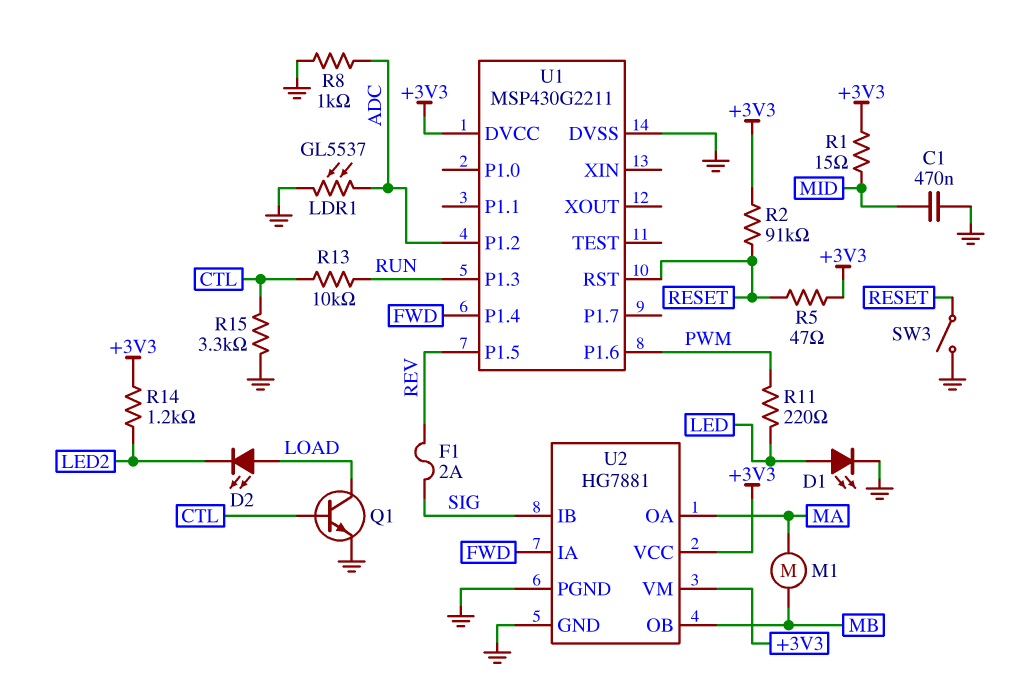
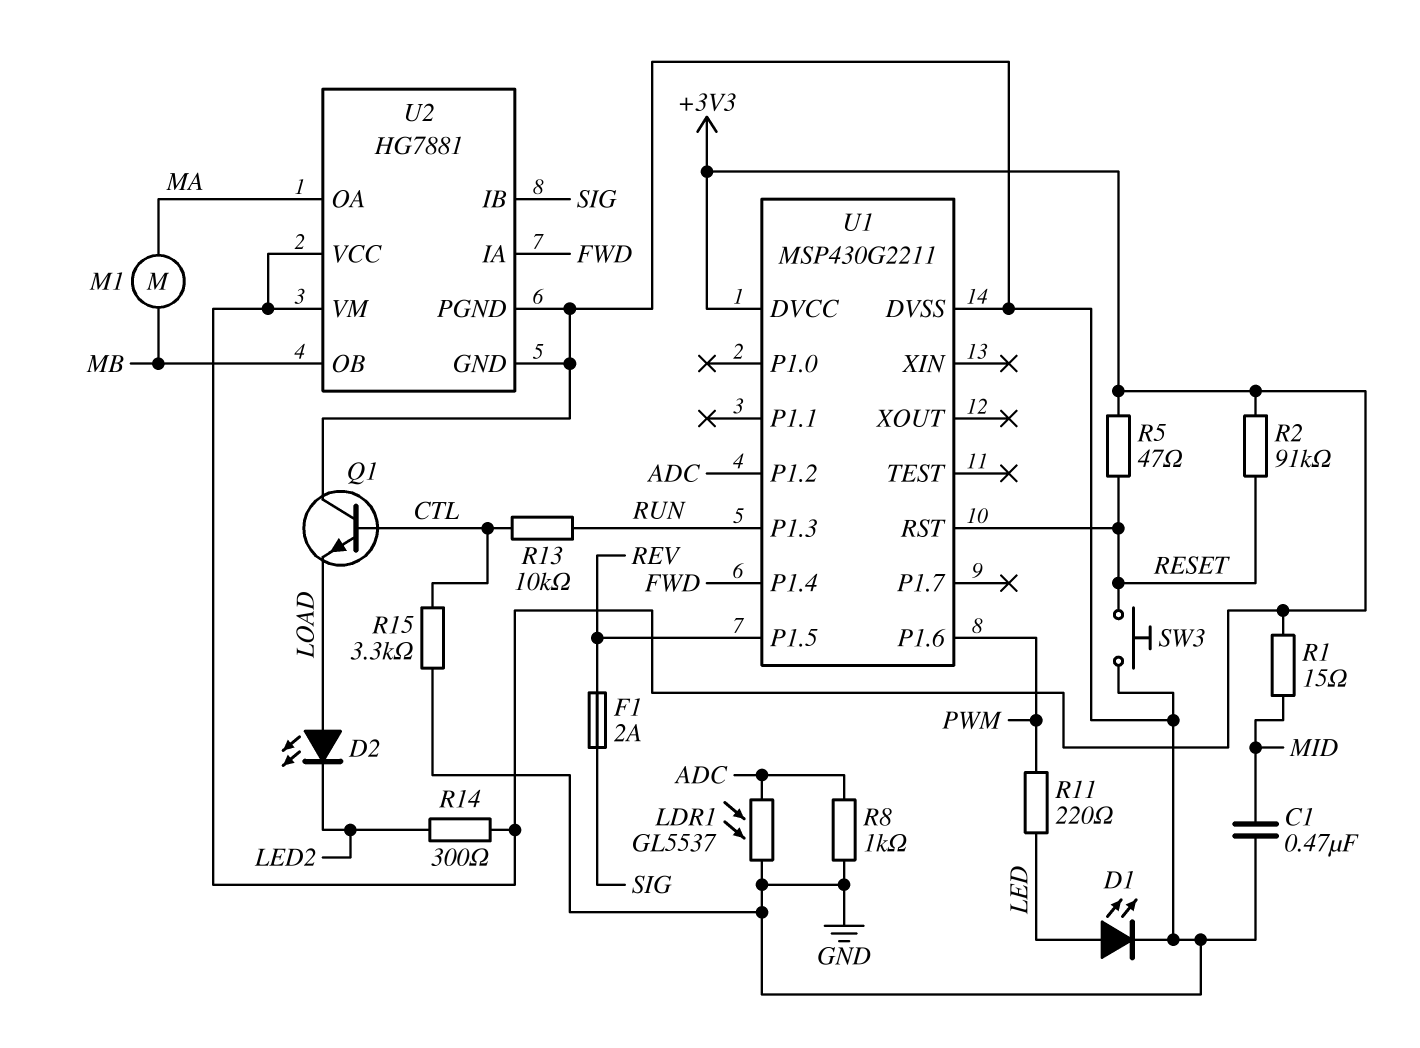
Q1: NPN (B CTL, C LOAD, E GND) -> NPN (B CTL, C GND, E LOAD)
R14: 1.2k (+3V3, LED2) -> 300 (+3V3, LED2)
SW3: switch (GND, RESET) -> button (GND, RESET)

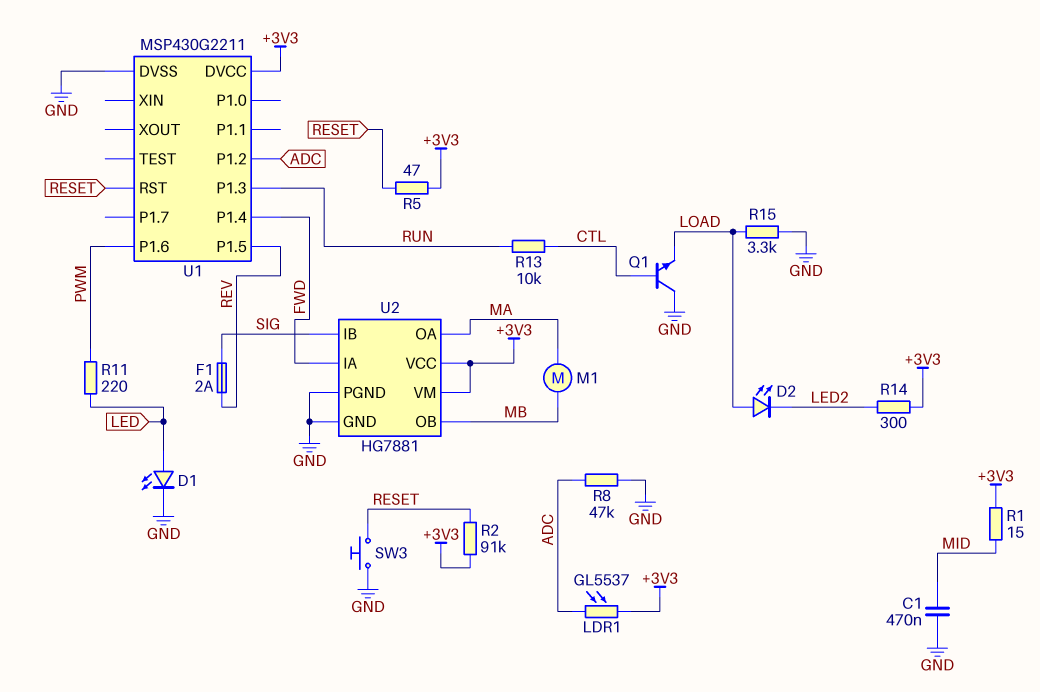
LDR1: GL5537 (ADC, GND) -> GL5537 (+3V3, ADC)
R8: 1k (ADC, GND) -> 47k (ADC, GND)
R15: 3.3k (CTL, GND) -> 3.3k (GND, LOAD)

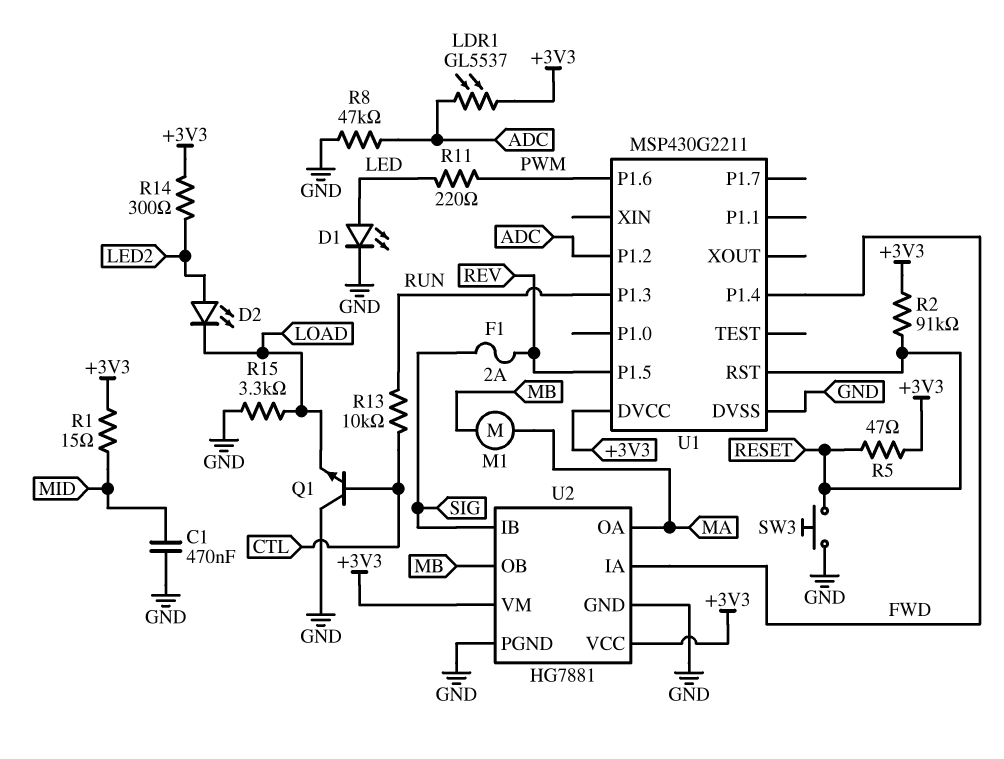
D2: LED (A LOAD, K LED2) -> LED (A LED2, K LOAD)

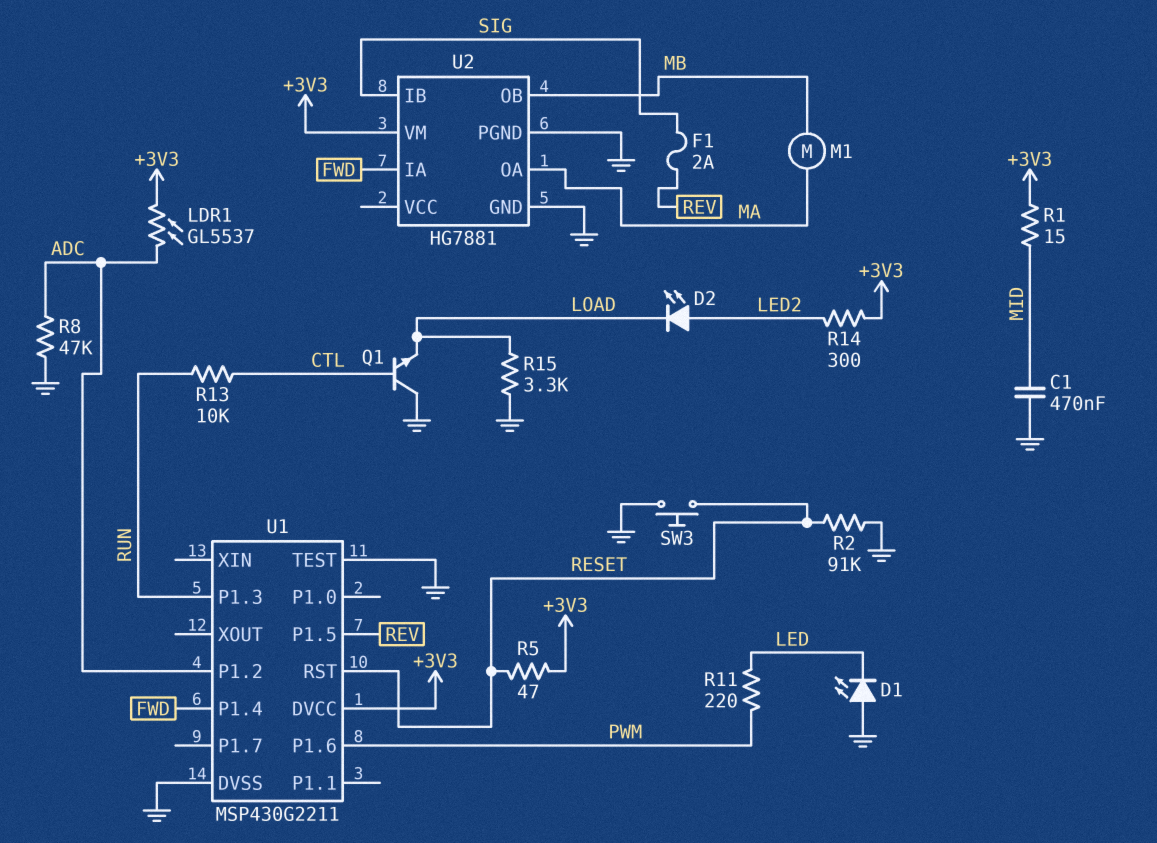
D1: LED (A LED, K GND) -> LED (A GND, K LED)
R2: 91k (+3V3, RESET) -> 91k (GND, RESET)
U1 pin TEST: none -> GND
U2 pin VCC: +3V3 -> none

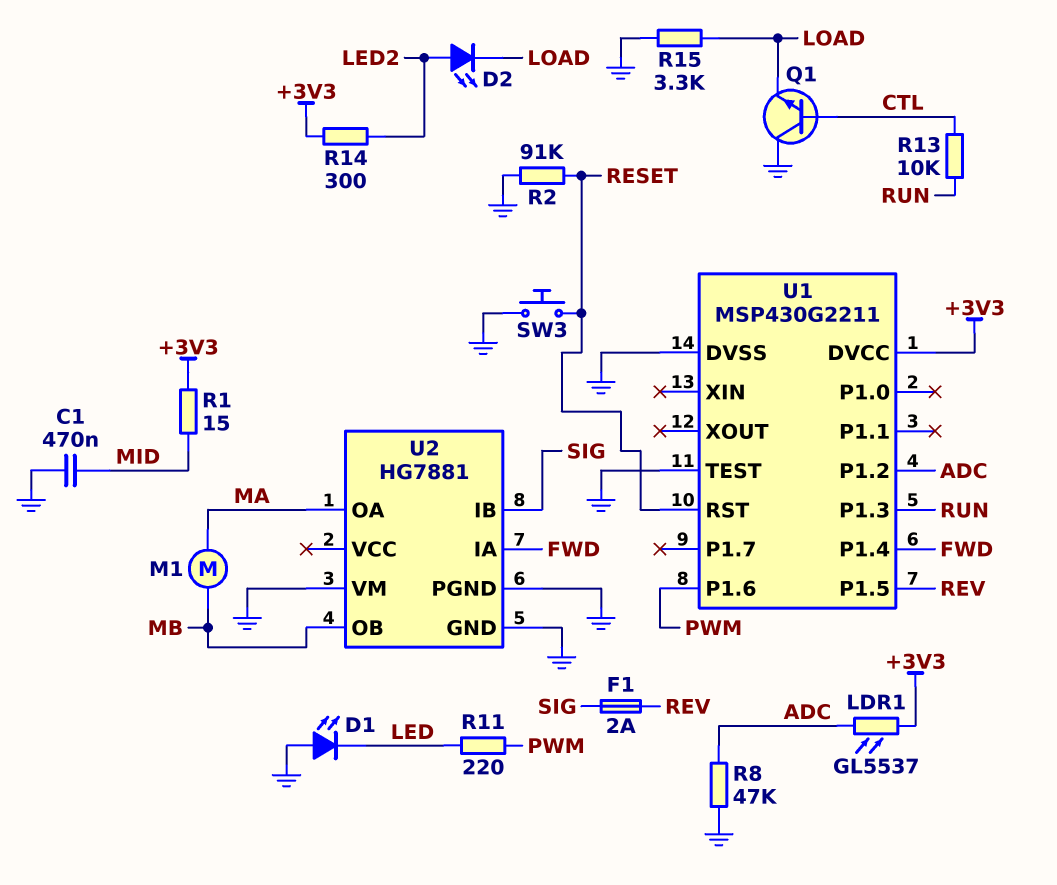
R5: 47 (+3V3, RESET) -> none
U2 pin VM: +3V3 -> GND

